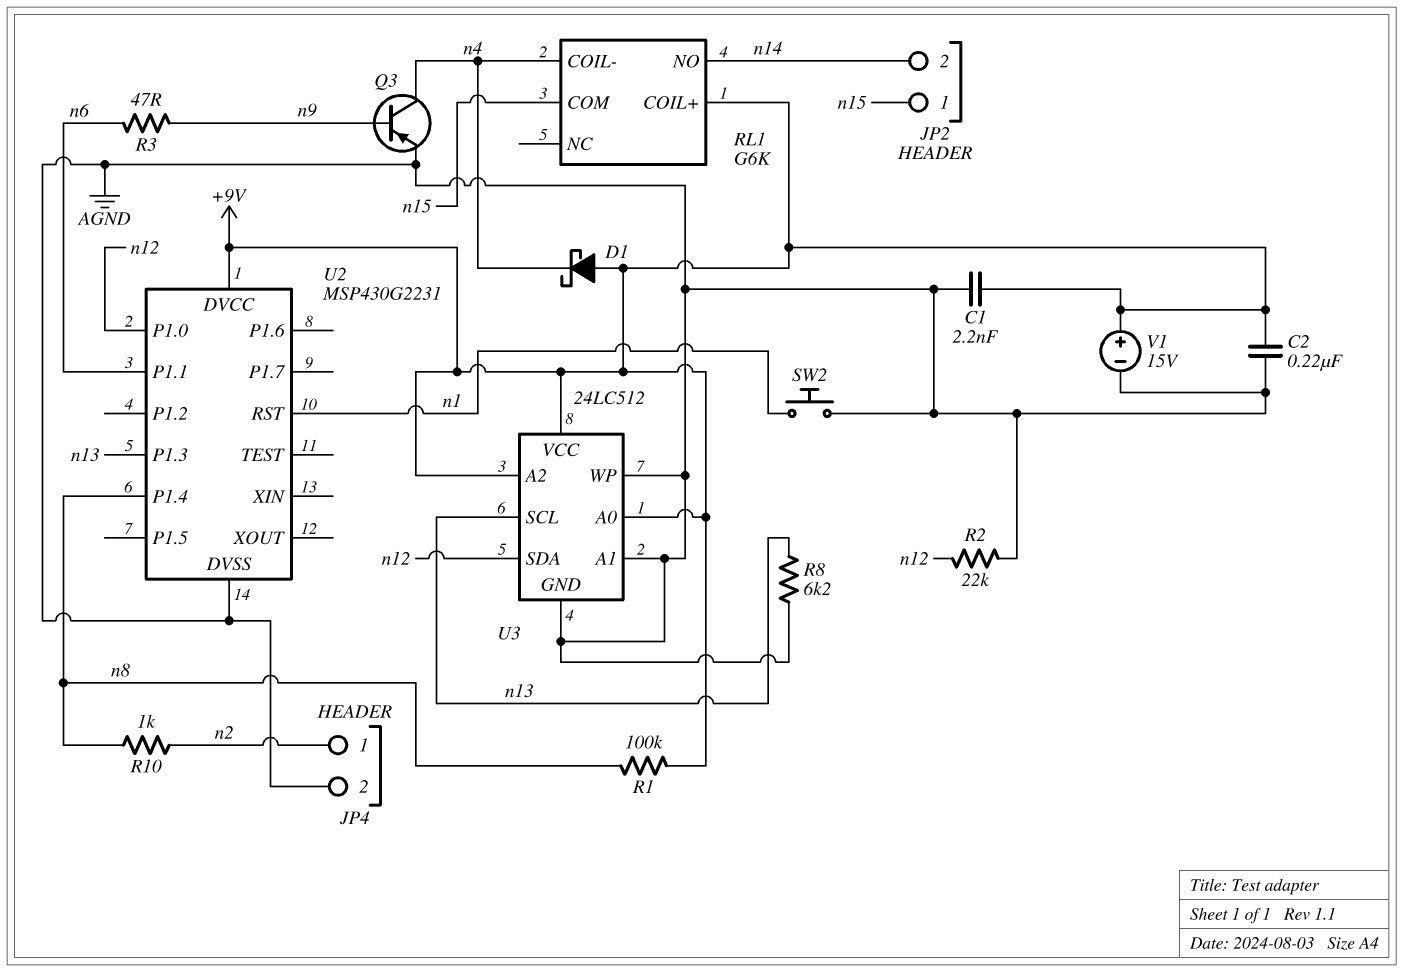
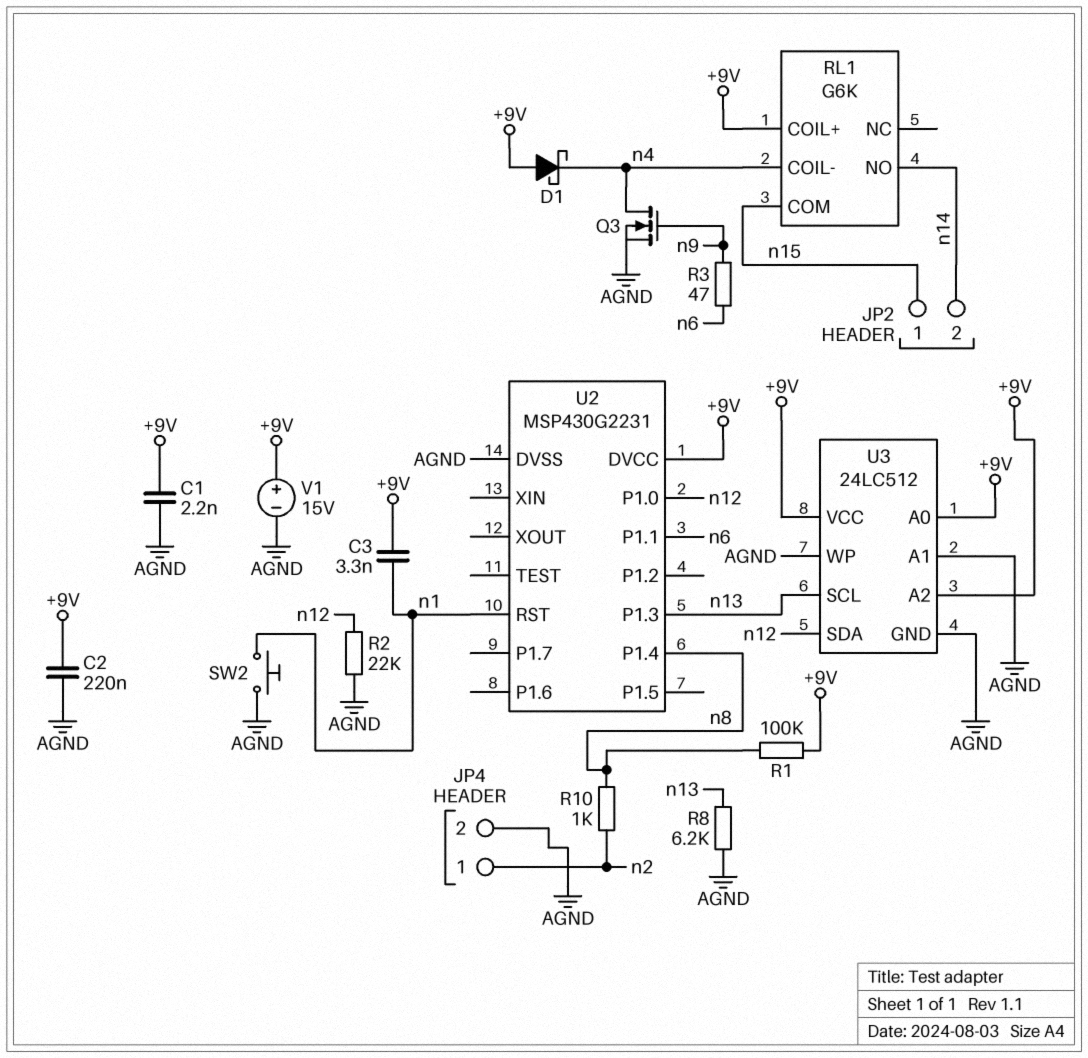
C3: none -> 3.3nF (+9V, n1)
Q3: PNP (B n9, C n4, E AGND) -> NMOS (G n9, D n4, S AGND)

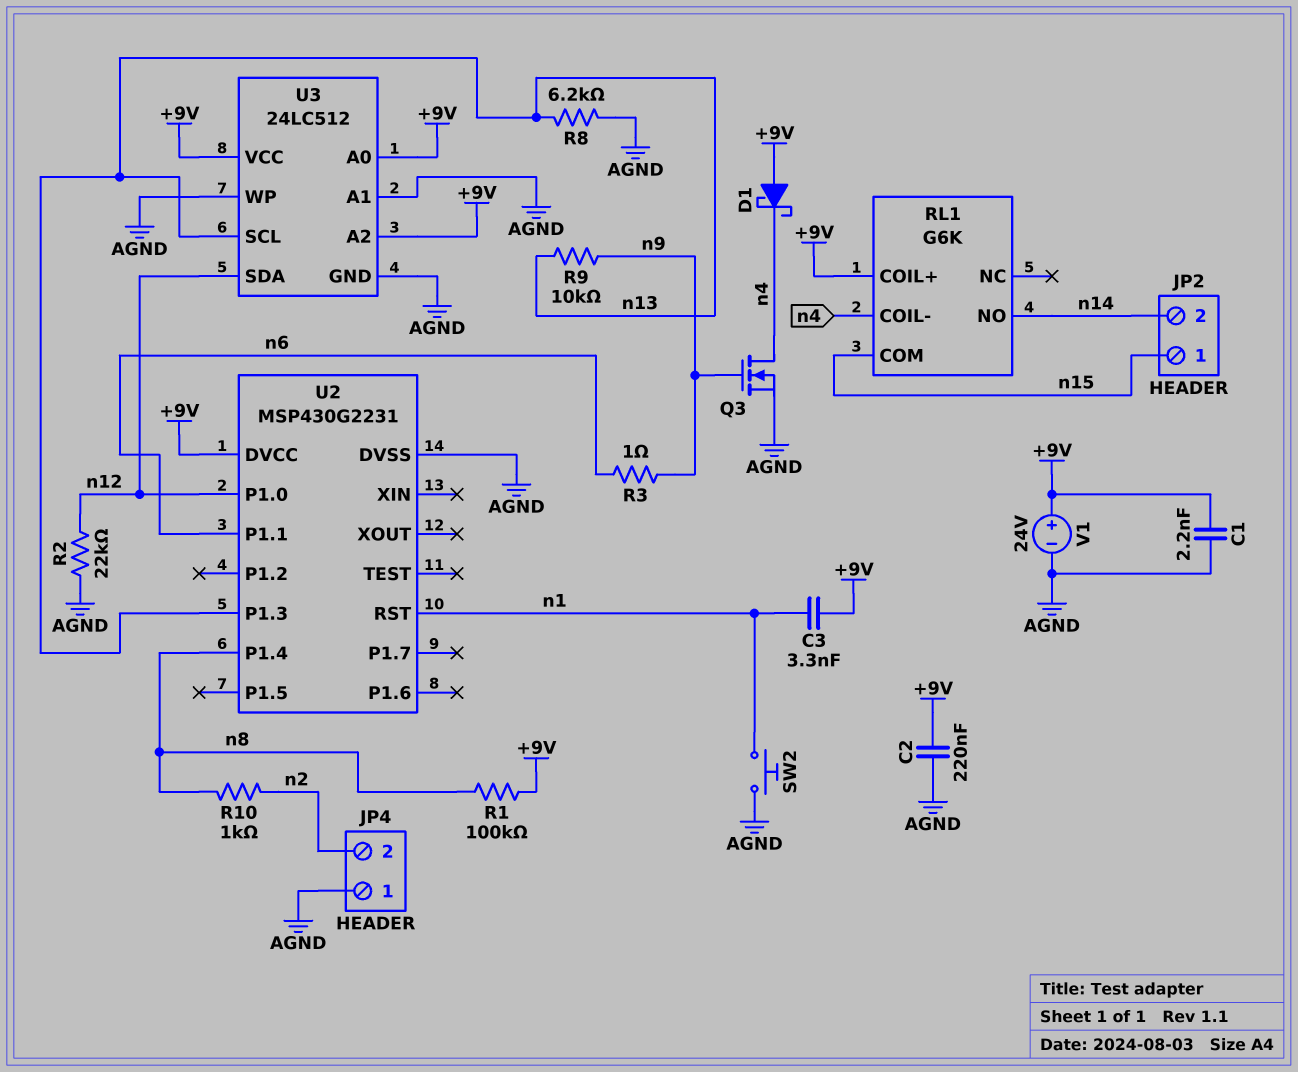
JP4 pin 1: n2 -> AGND
JP4 pin 2: AGND -> n2
R3: 47 (n6, n9) -> 1 (n6, n9)
R9: none -> 10k (n9, n13)
V1: 15V (plus +9V, minus AGND) -> 24V (plus +9V, minus AGND)

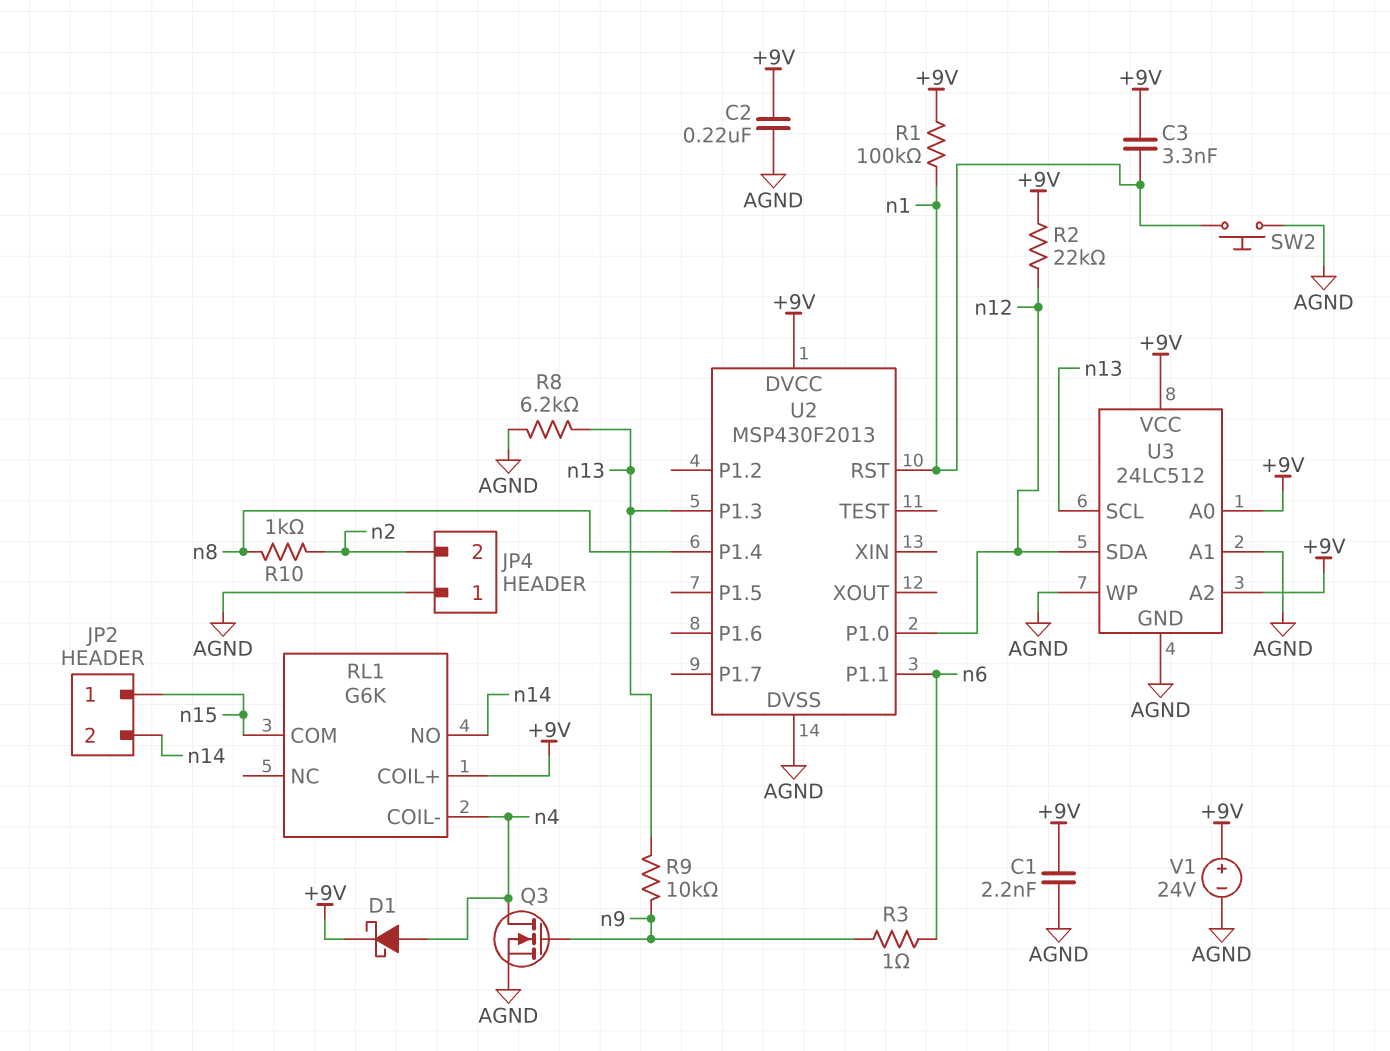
D1: schottky (A +9V, K n4) -> schottky (A n4, K +9V)
R1: 100k (+9V, n8) -> 100k (+9V, n1)
R2: 22k (AGND, n12) -> 22k (+9V, n12)
U2: MSP430G2231 -> MSP430F2013

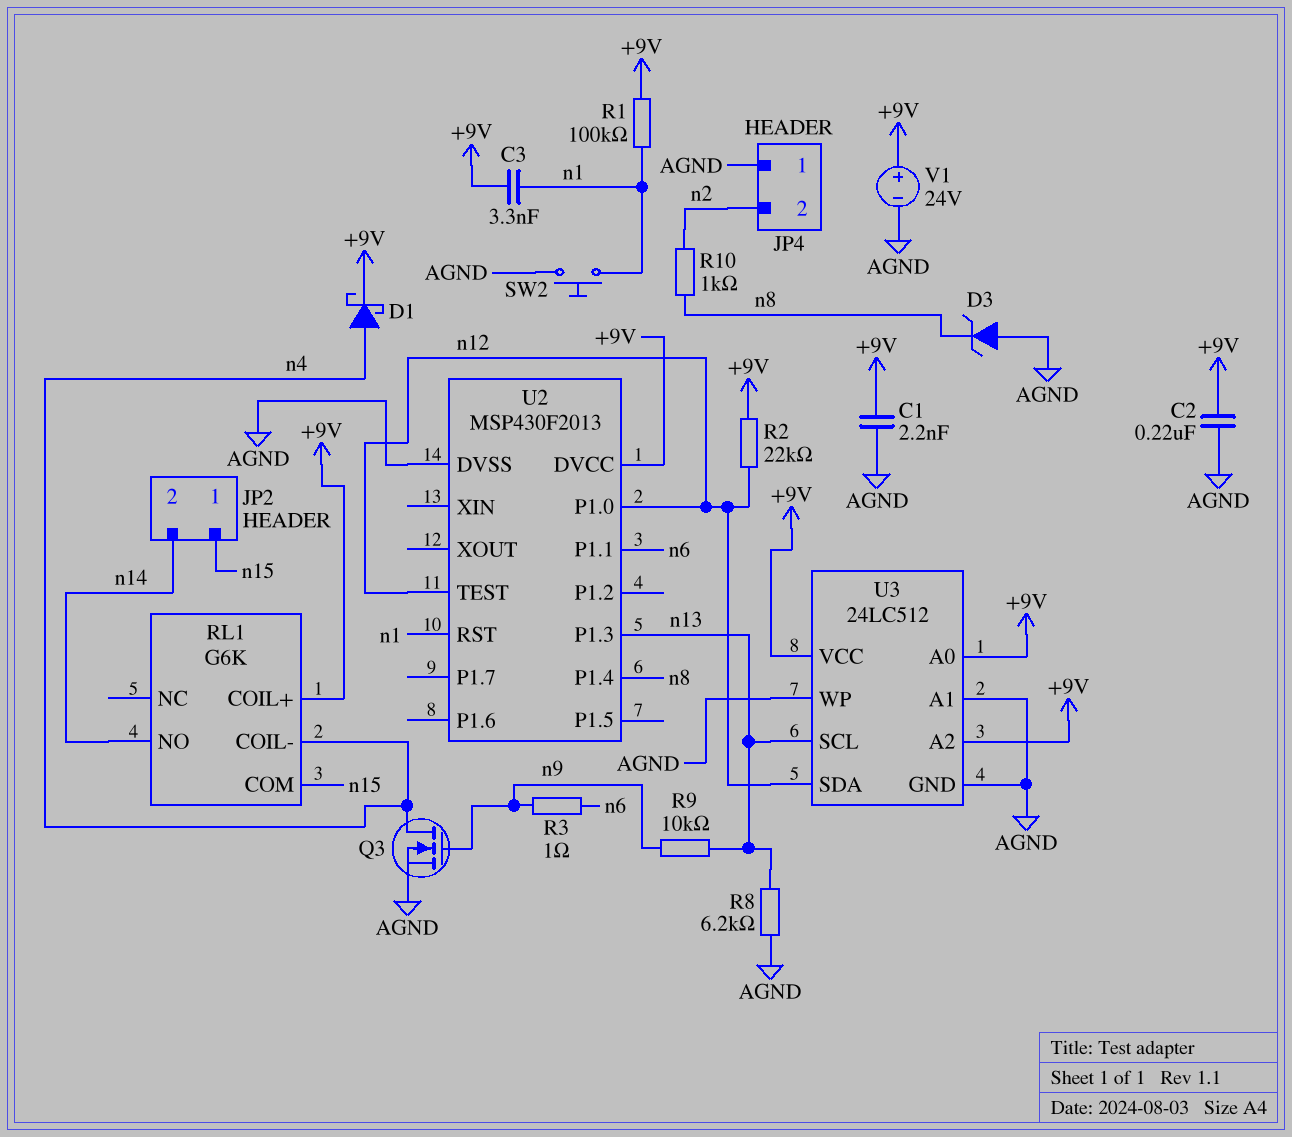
D3: none -> zener (A AGND, K n8)
U2 pin TEST: none -> n12

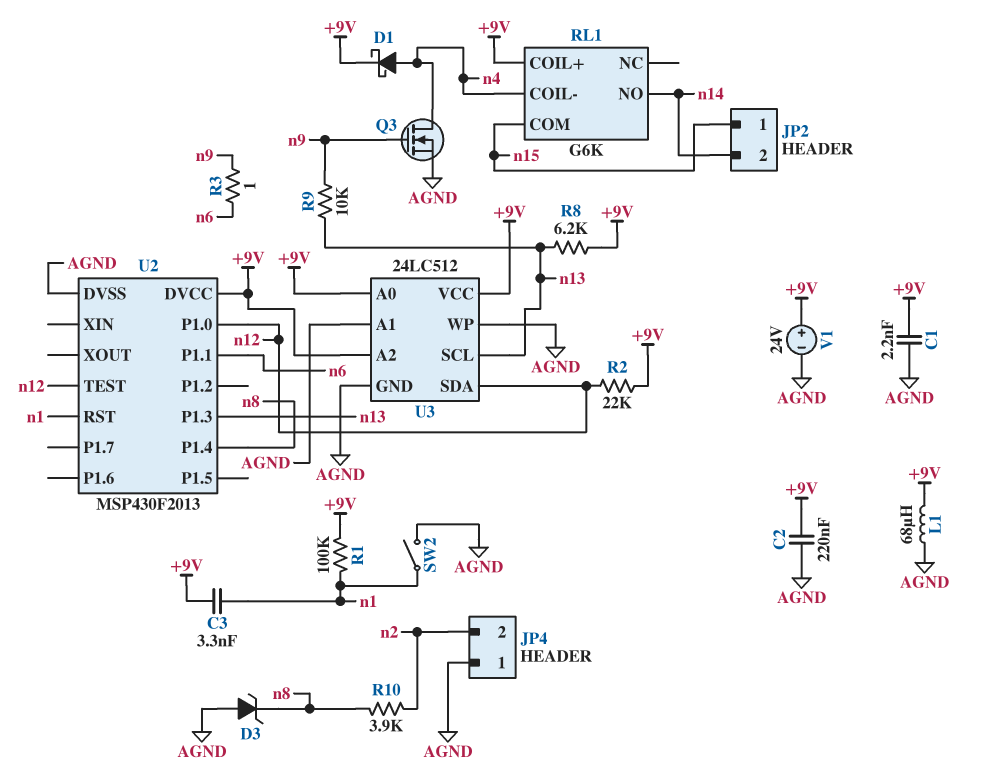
L1: none -> 68uH (+9V, AGND)
R8: 6.2k (AGND, n13) -> 6.2k (+9V, n13)
R10: 1k (n2, n8) -> 3.9k (n2, n8)
SW2: button (AGND, n1) -> switch (AGND, n1)

